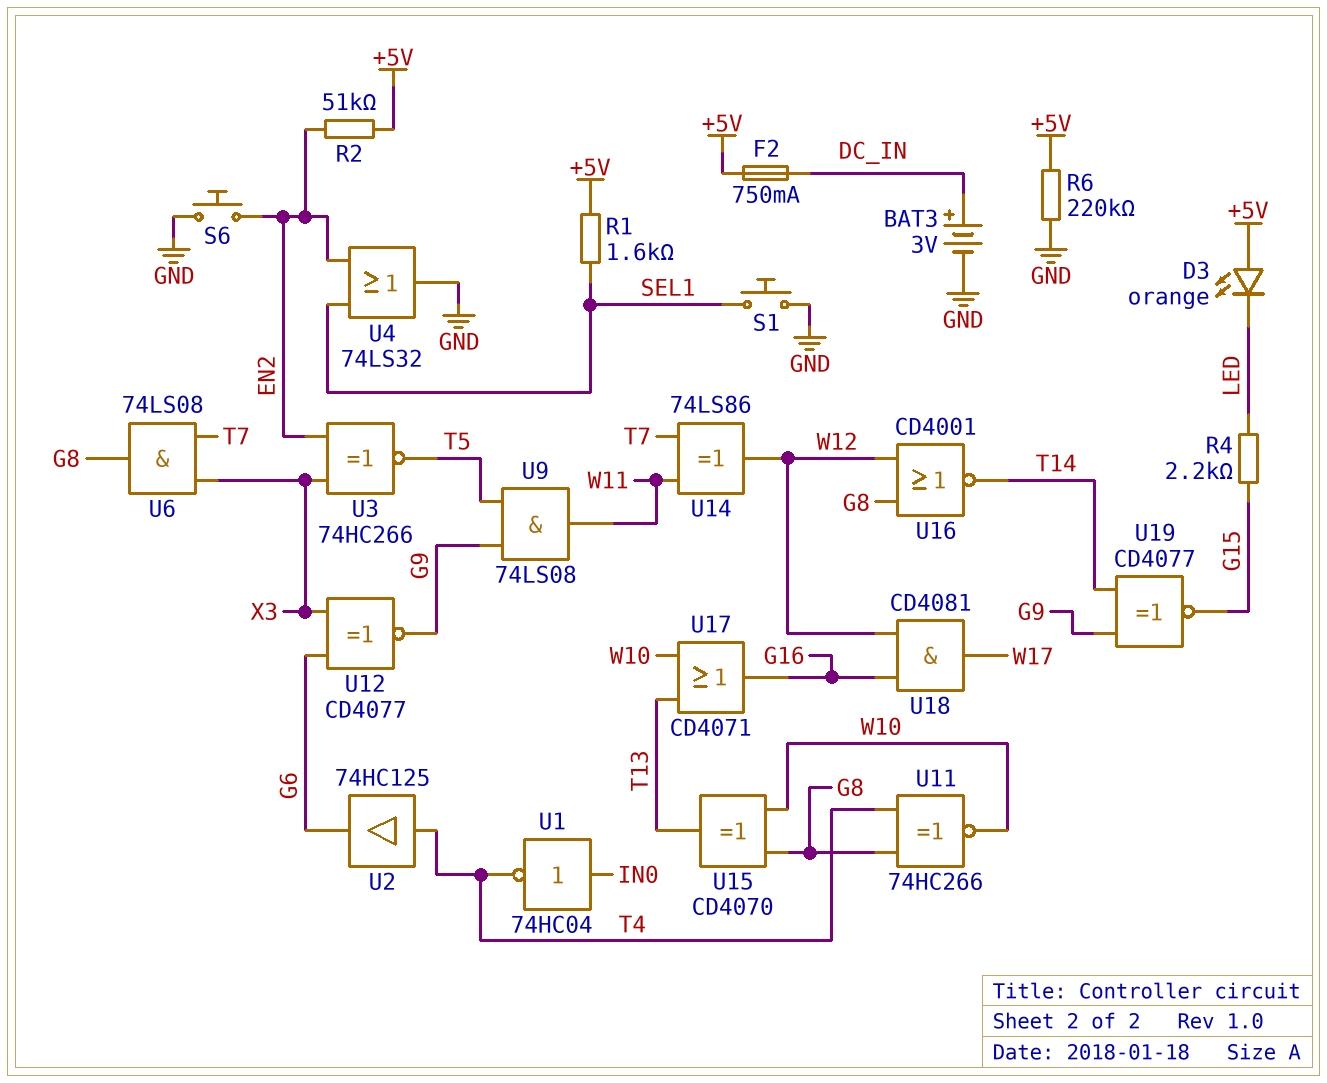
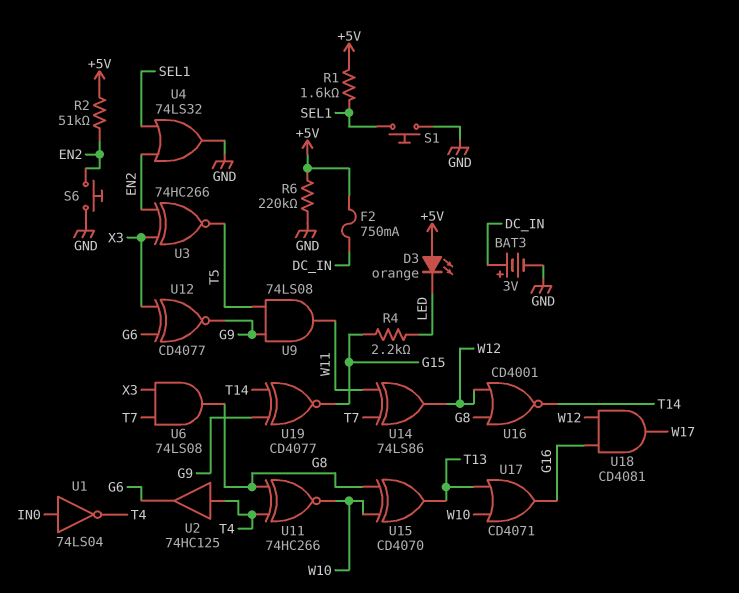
U1: NOT 74HC04 (in IN0, out T4) -> NOT 74LS04 (in IN0, out T4)

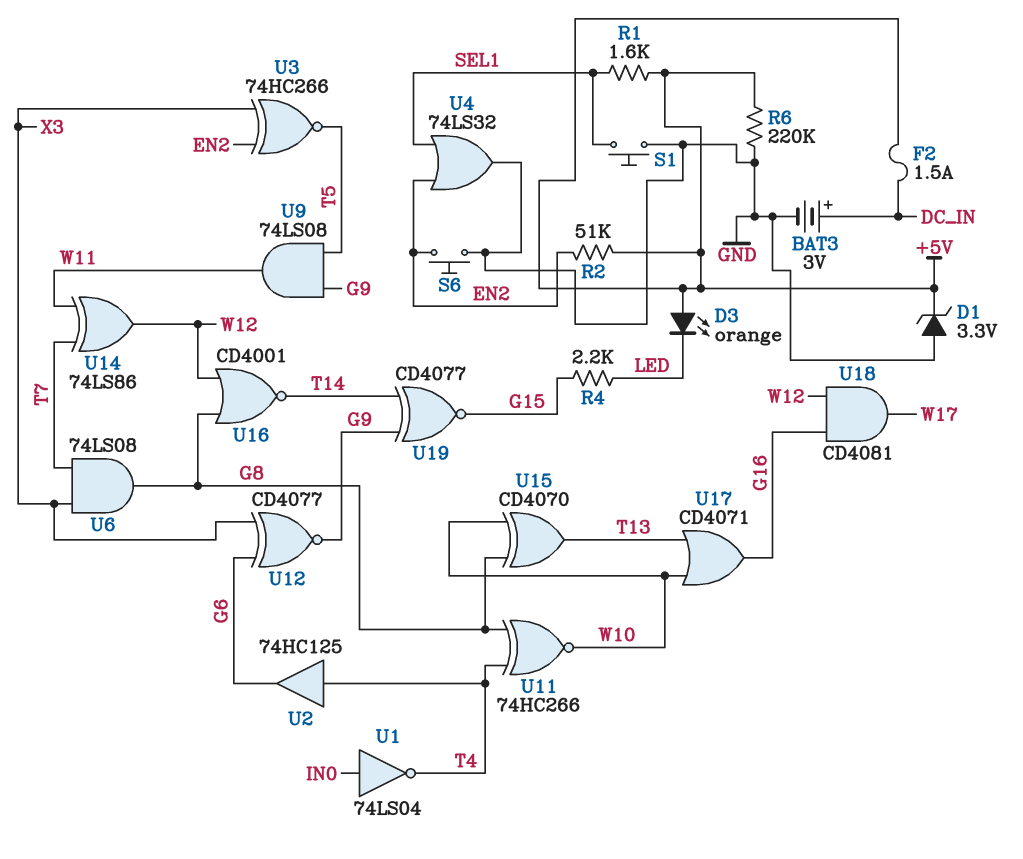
D1: none -> zener 3.3V (A GND, K +5V)
F2: 750mA (+5V, DC_IN) -> 1.5A (+5V, DC_IN)

